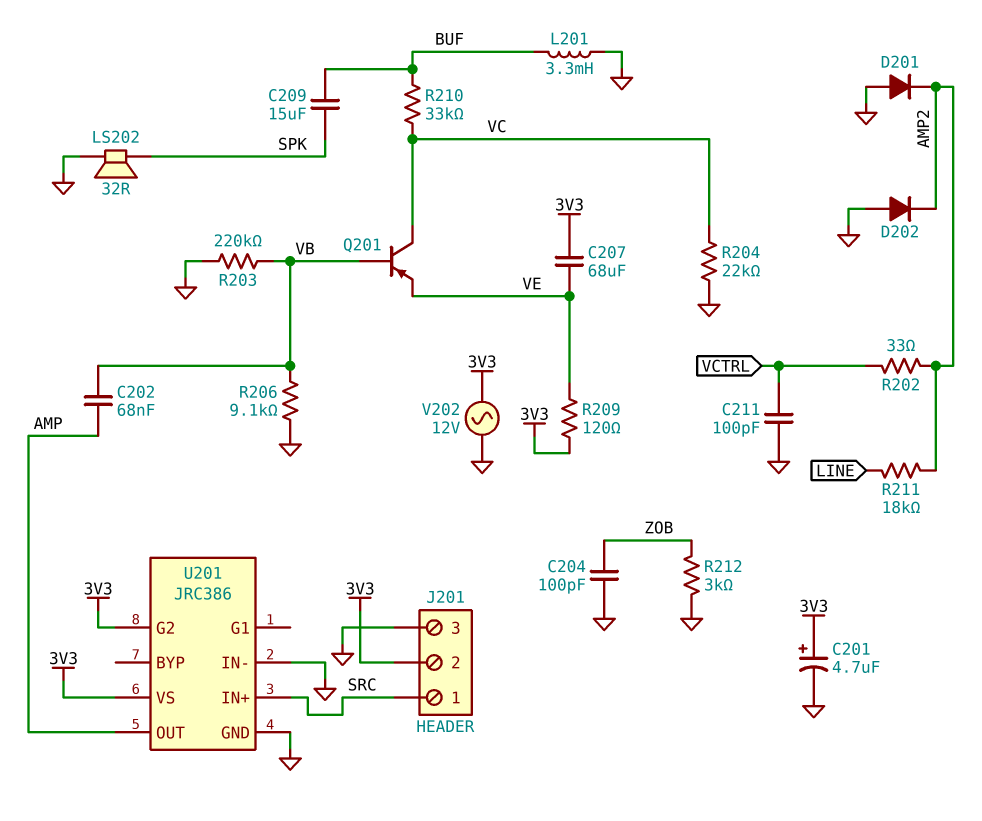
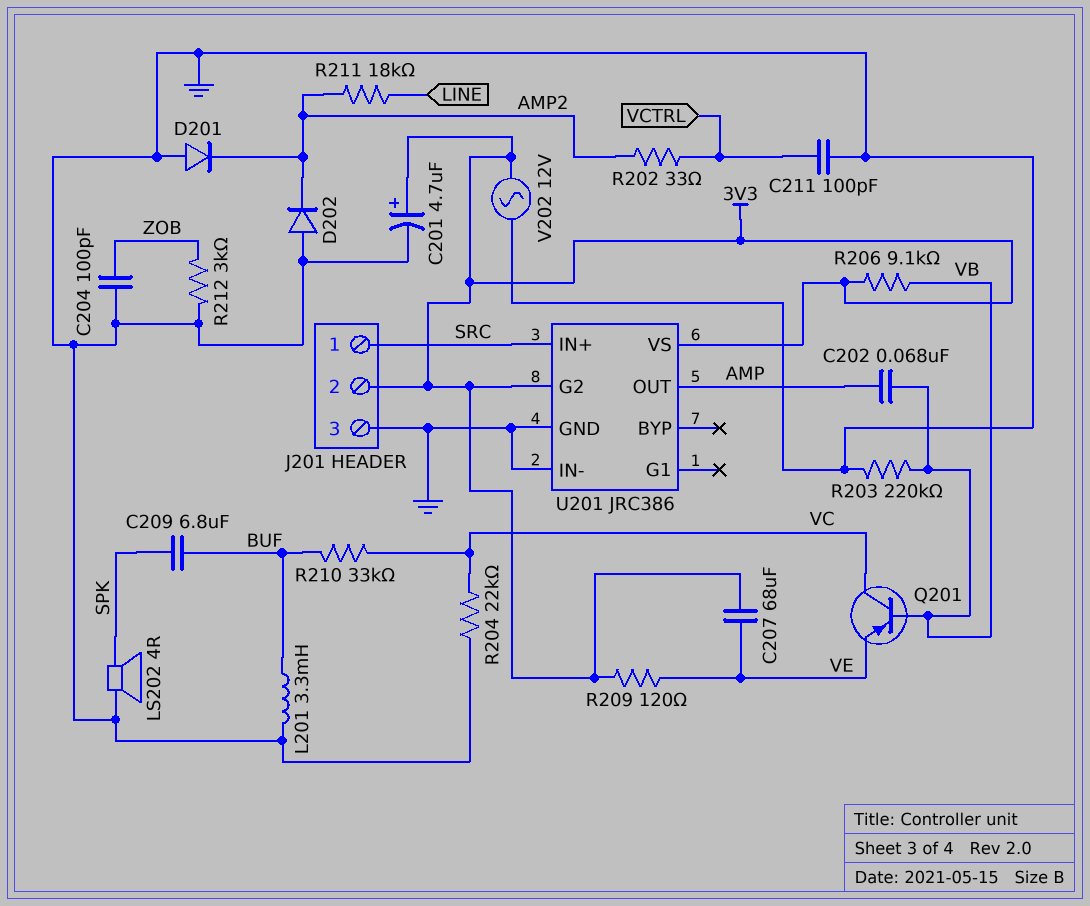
C209: 15uF (BUF, SPK) -> 6.8uF (BUF, SPK)
LS202: speaker 32R (GND, SPK) -> speaker 4R (GND, SPK)
R206: 9.1k (GND, VB) -> 9.1k (3V3, VB)

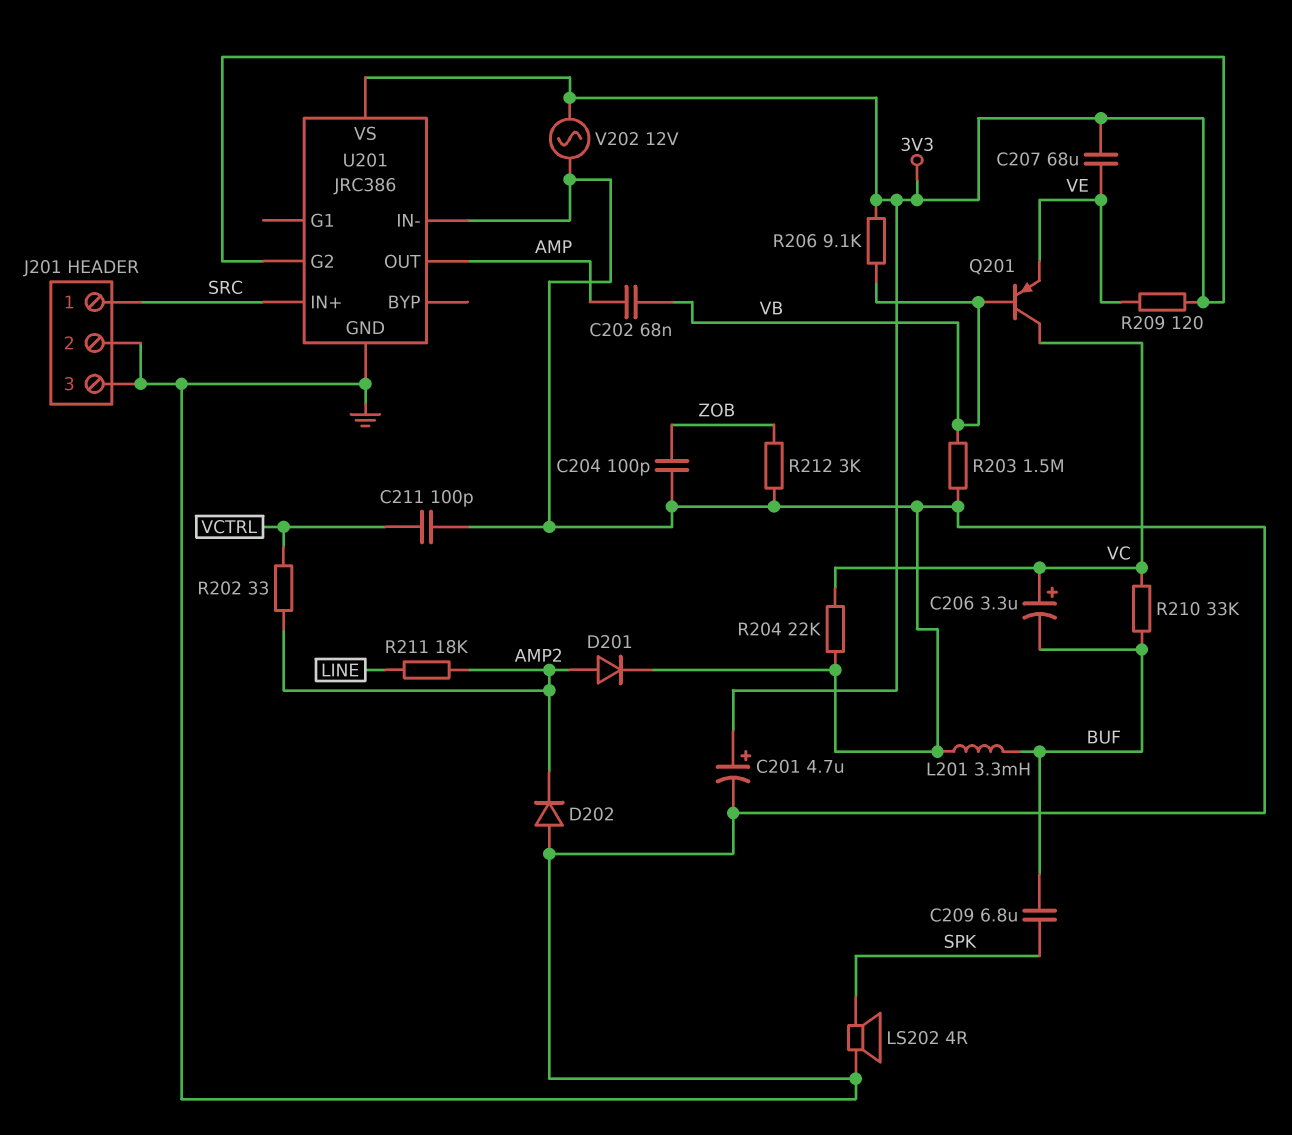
C206: none -> 3.3uF (plus VC, minus BUF)
D201: diode (A GND, K AMP2) -> diode (A AMP2, K GND)
J201 pin 2: 3V3 -> GND
R203: 220k (GND, VB) -> 1.5M (GND, VB)

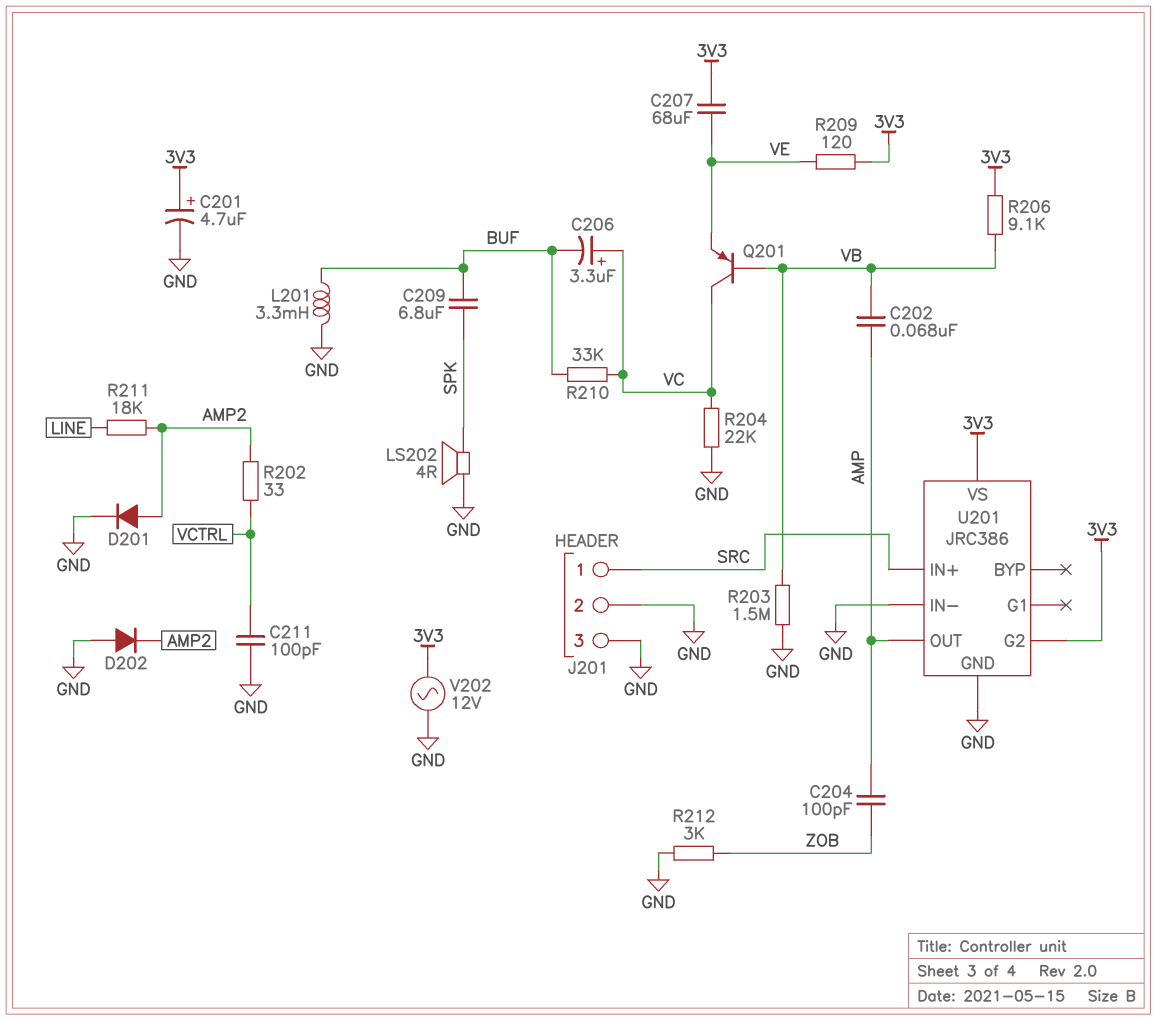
C204: 100pF (GND, ZOB) -> 100pF (AMP, ZOB)

